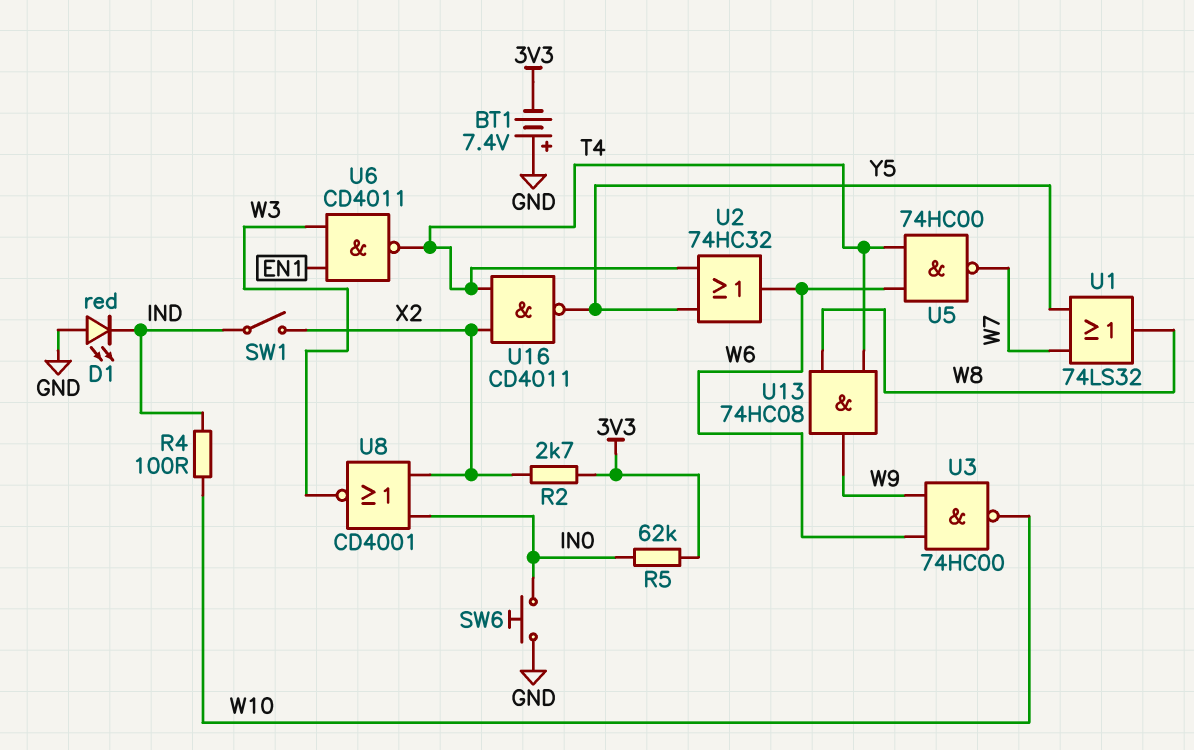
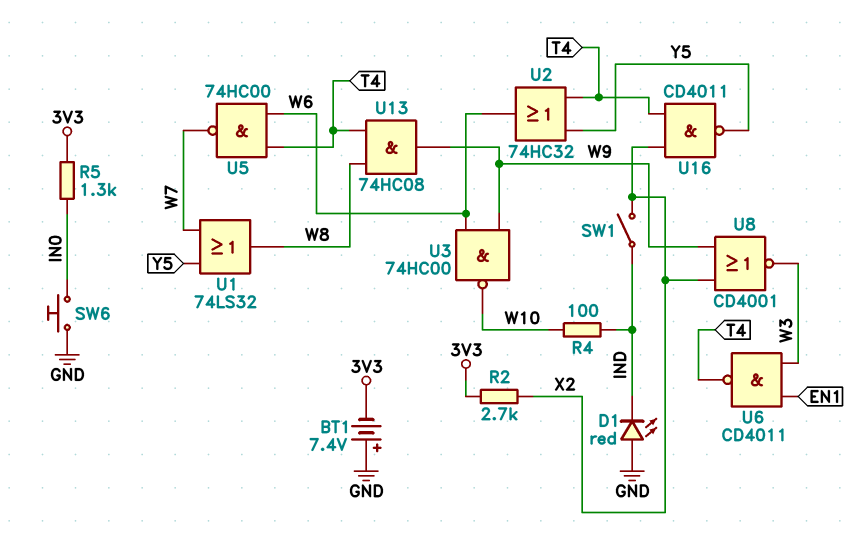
R5: 62k (3V3, IN0) -> 1.3k (3V3, IN0)
U8: NOR CD4001 (in IN0, in X2, out W3) -> NOR CD4001 (in W9, in X2, out W3)

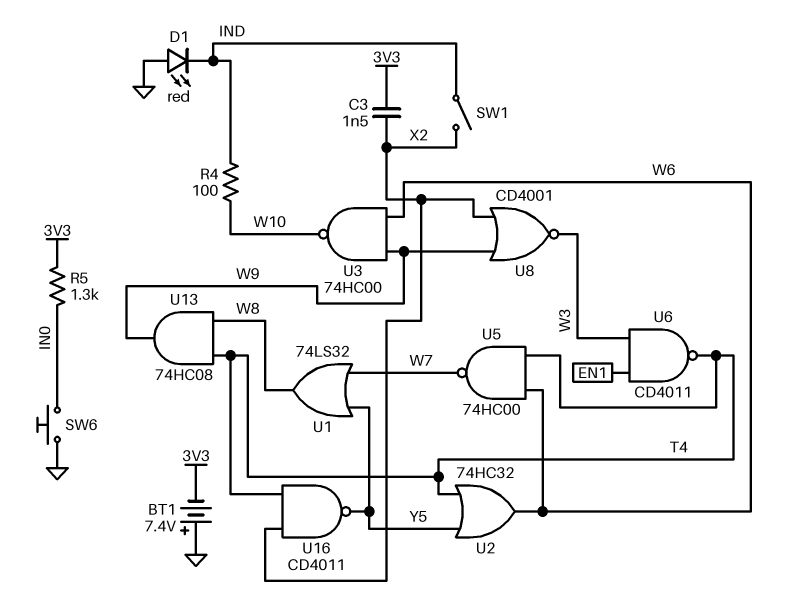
C3: none -> 1.5nF (3V3, X2)
R2: 2.7k (3V3, X2) -> none

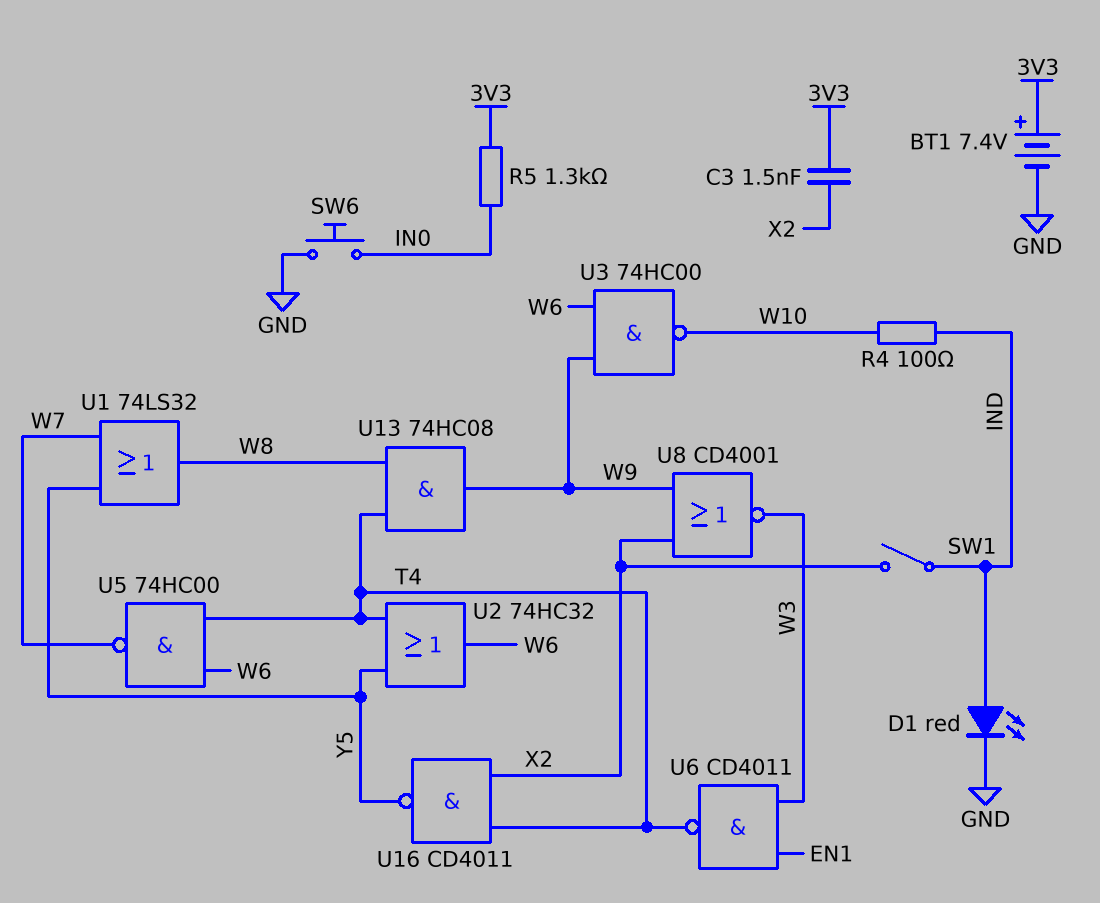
BT1: 7.4V (plus GND, minus 3V3) -> 7.4V (plus 3V3, minus GND)
D1: LED red (A GND, K IND) -> LED red (A IND, K GND)

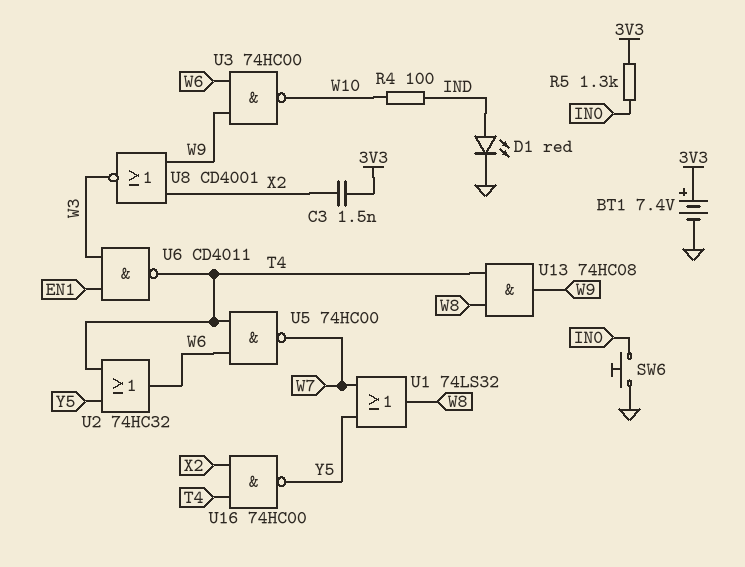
SW1: switch (IND, X2) -> none
U16: NAND CD4011 (in T4, in X2, out Y5) -> NAND 74HC00 (in T4, in X2, out Y5)

